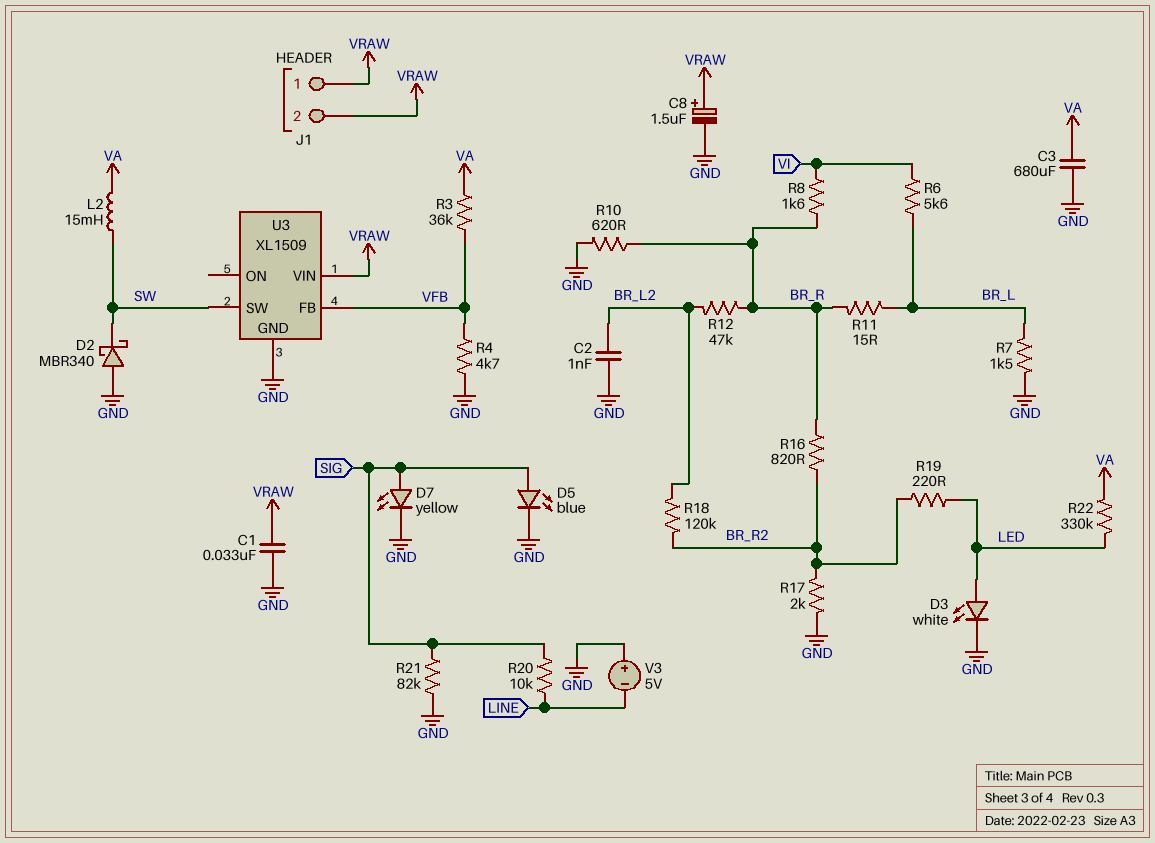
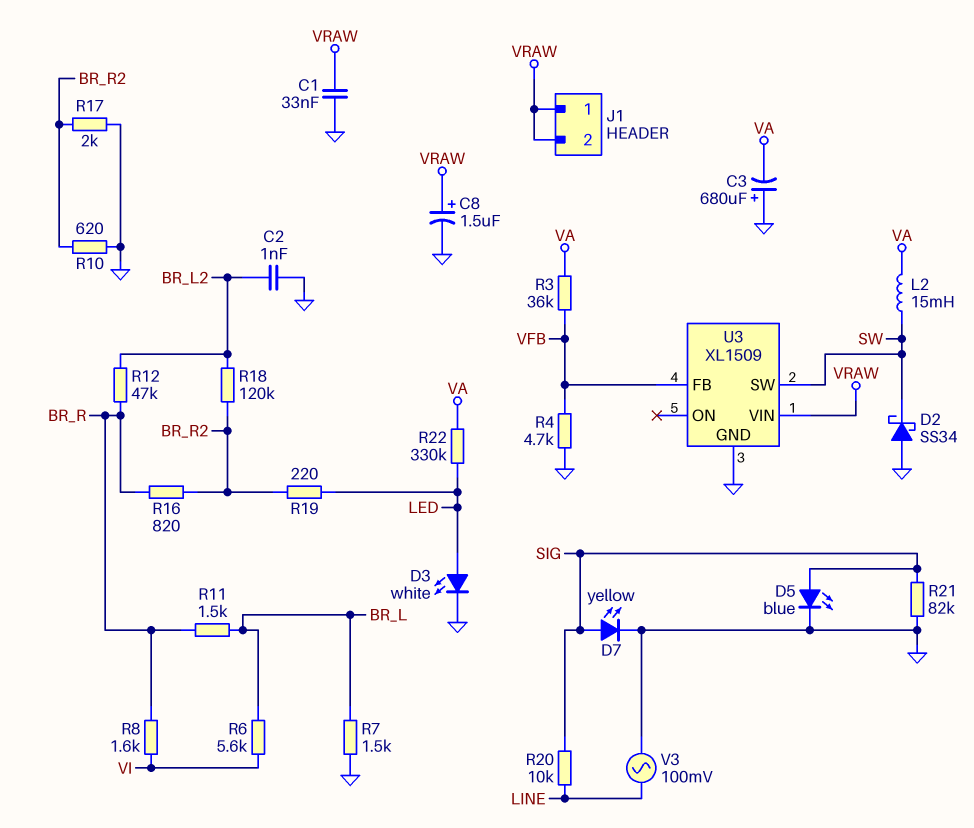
C3: 680uF (GND, VA) -> 680uF (plus GND, minus VA)
D2: schottky MBR340 (A GND, K SW) -> schottky SS34 (A GND, K SW)
R10: 620 (BR_R, GND) -> 620 (BR_R2, GND)
R11: 15 (BR_L, BR_R) -> 1.5k (BR_L, BR_R)
V3: 5V (plus GND, minus LINE) -> AC 100mV (GND, LINE)

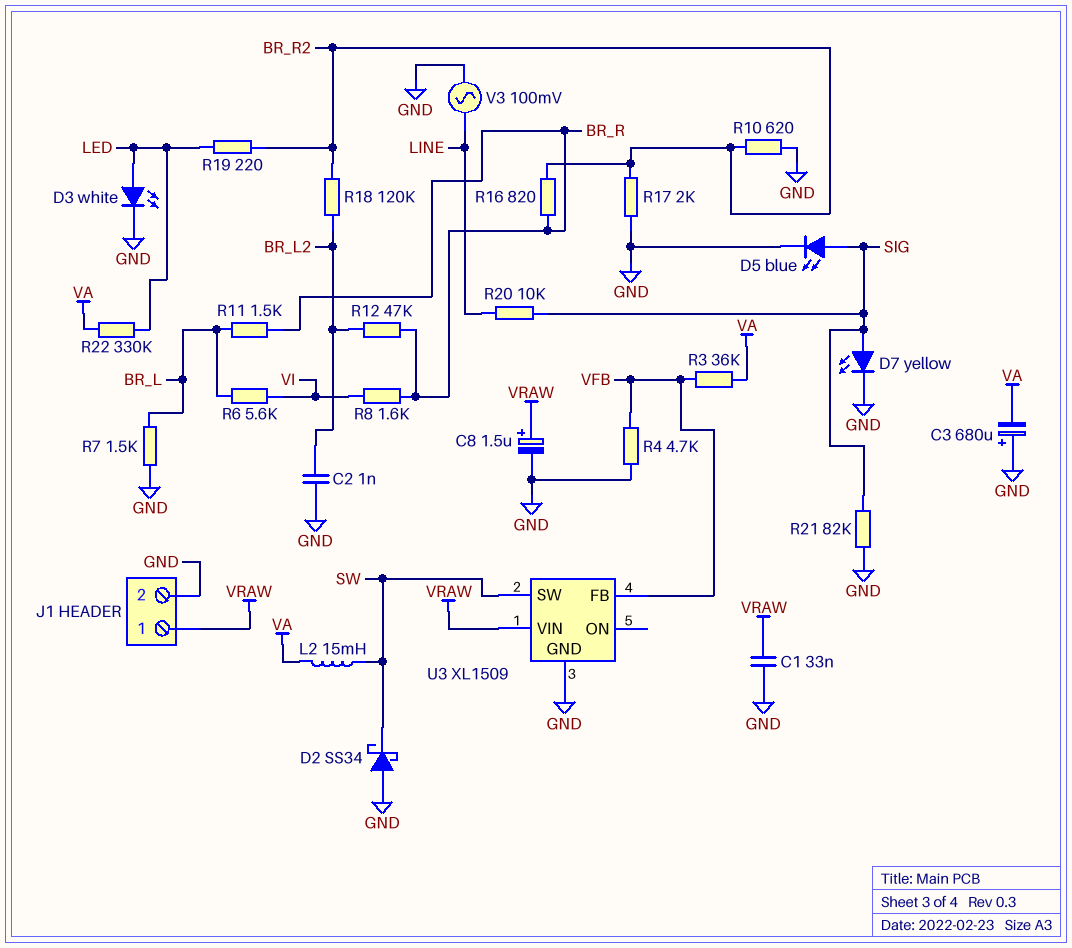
J1 pin 2: VRAW -> GND

